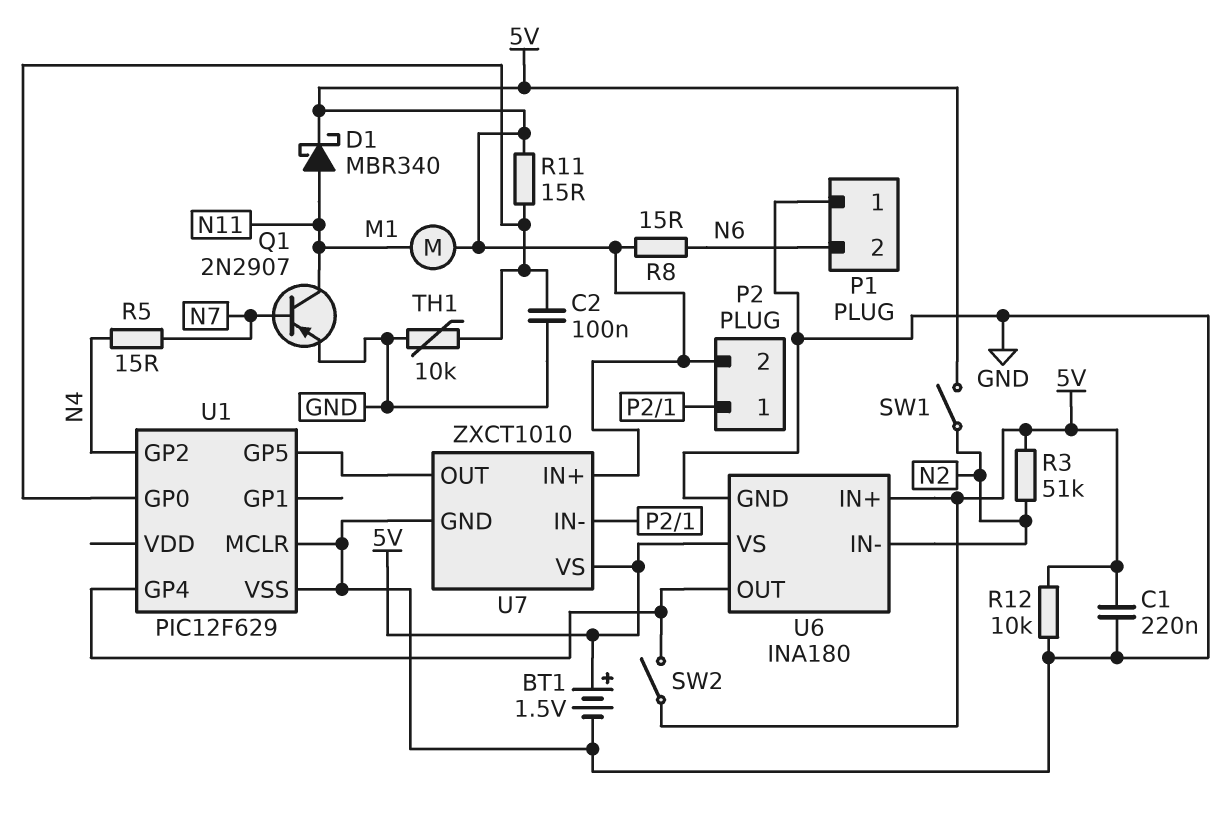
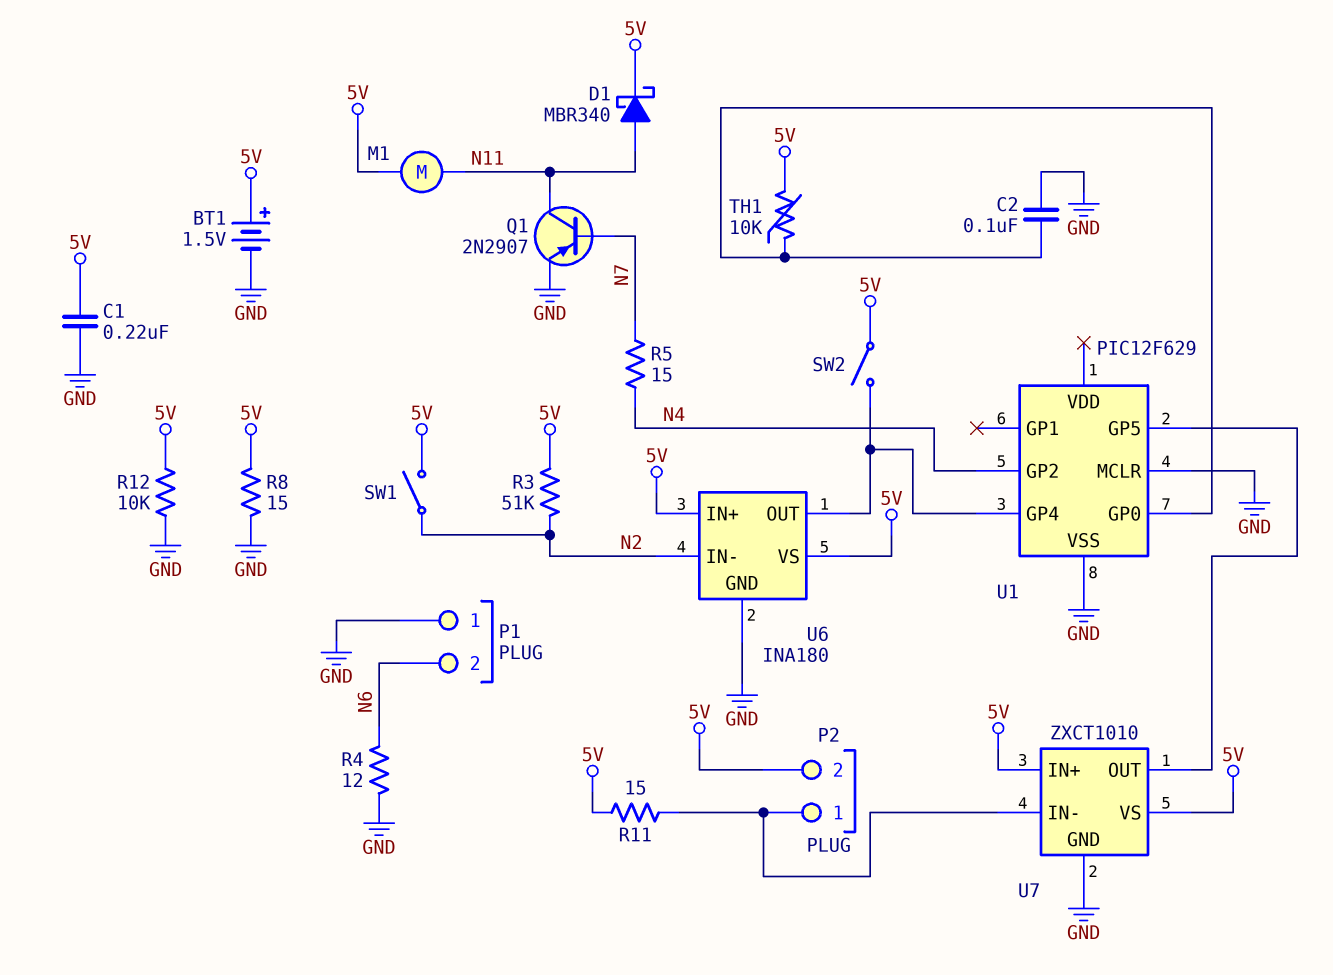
R4: none -> 12 (GND, N6)
R8: 15 (5V, N6) -> 15 (5V, GND)
R11: 15 (5V, U1/GP0) -> 15 (5V, P2/1)
TH1: 10k (GND, U1/GP0) -> 10k (5V, U1/GP0)

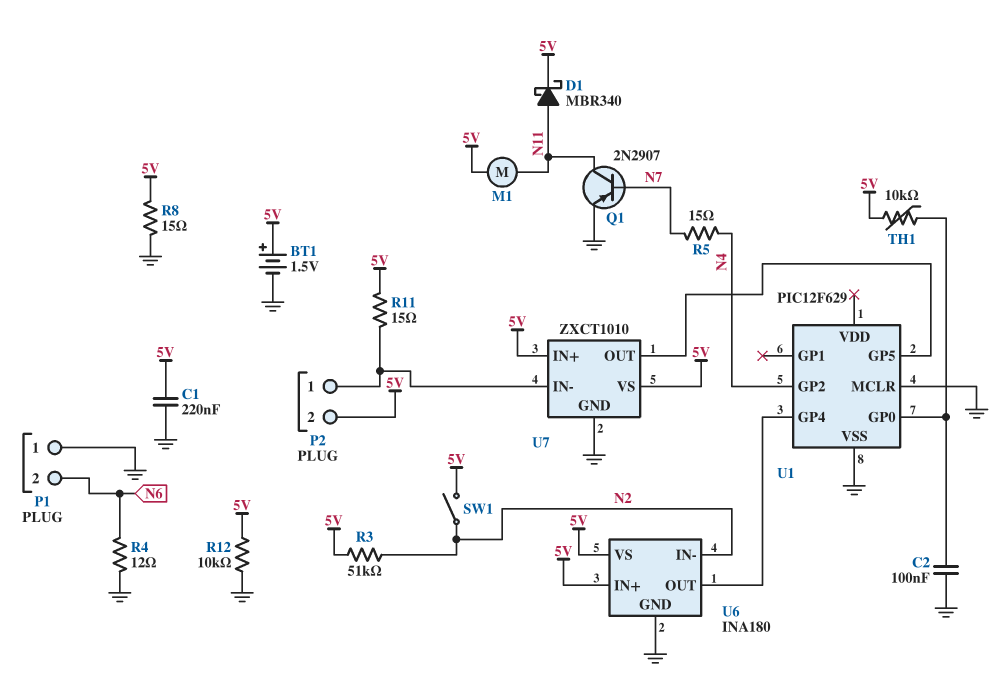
SW2: switch (5V, U1/GP4) -> none

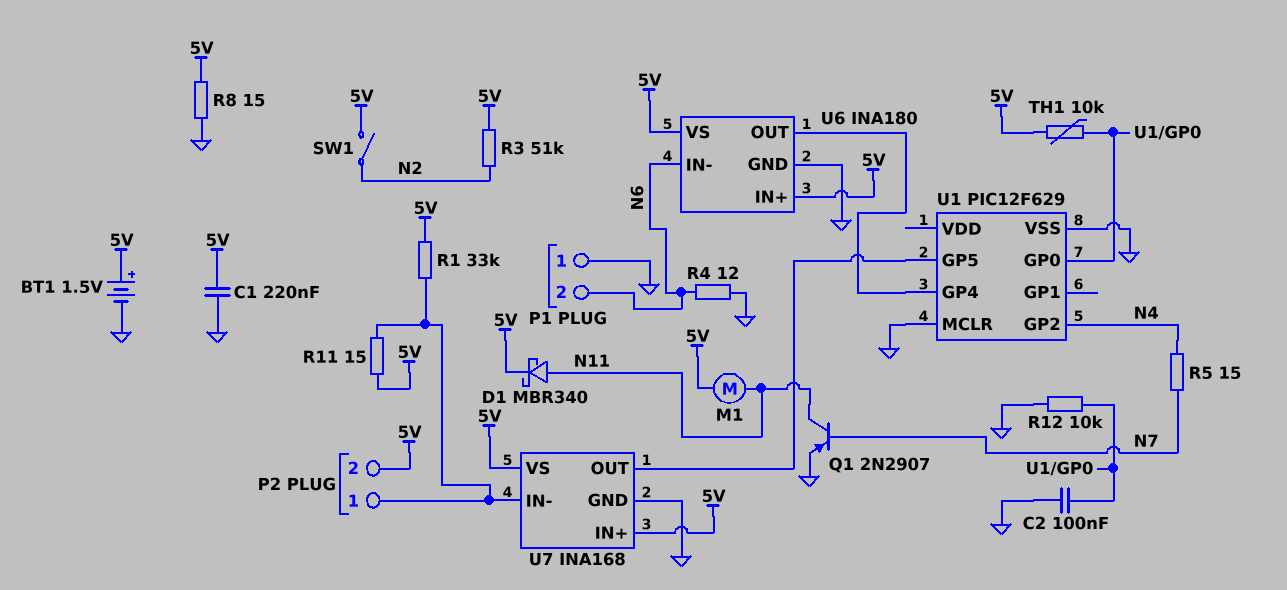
R1: none -> 33k (5V, P2/1)
R12: 10k (5V, GND) -> 10k (GND, U1/GP0)
U6 pin IN-: N2 -> N6
U7: ZXCT1010 -> INA168

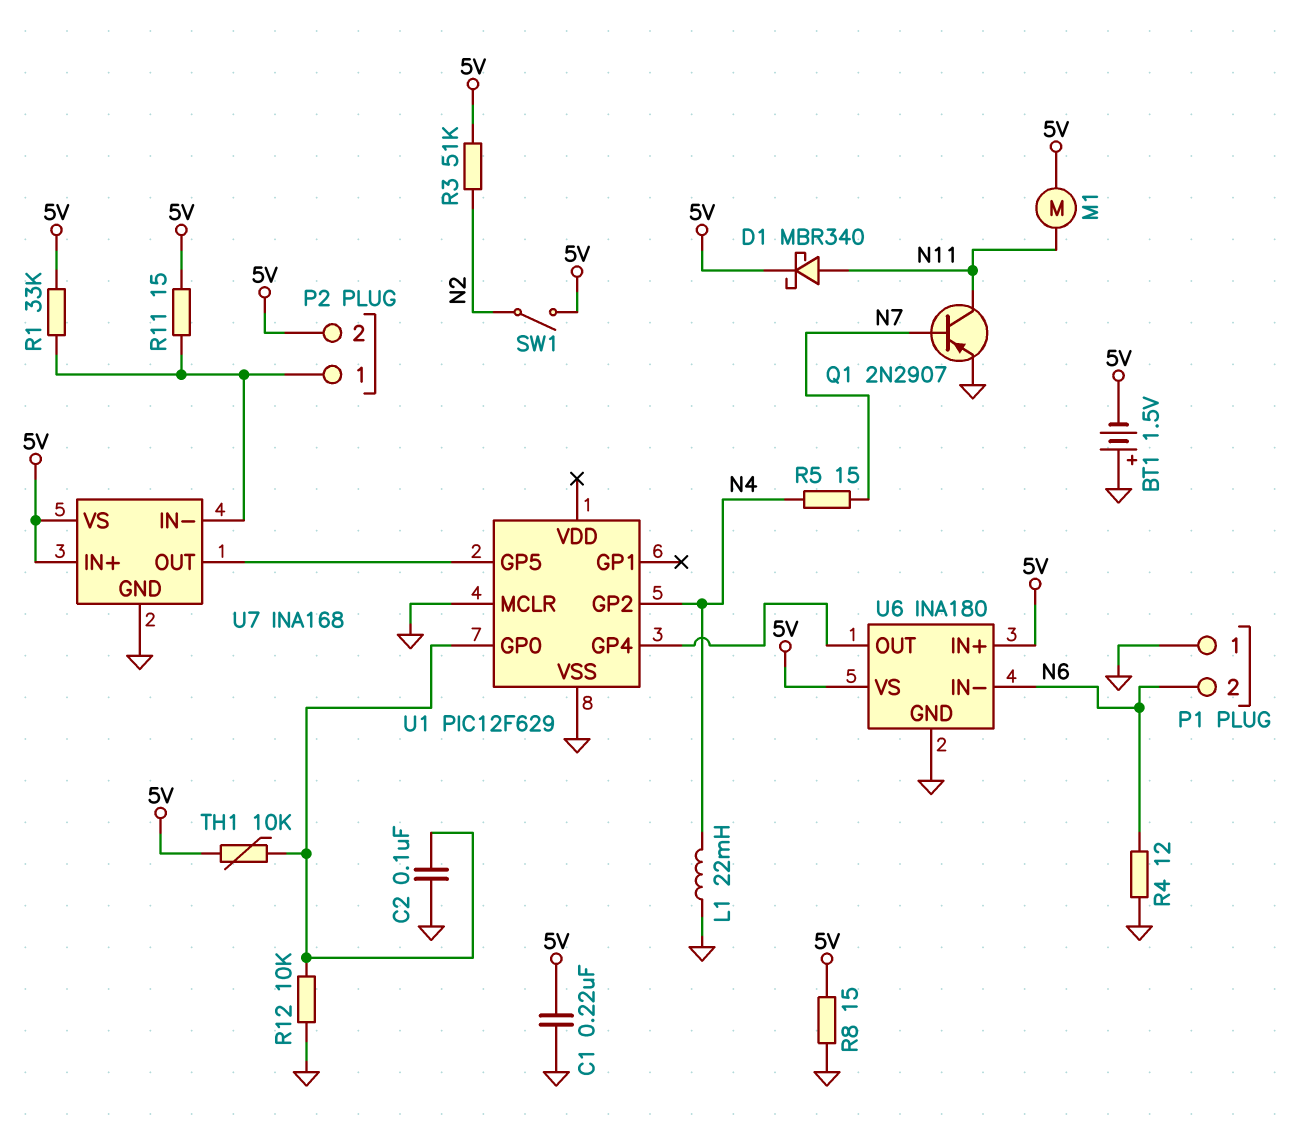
BT1: 1.5V (plus 5V, minus GND) -> 1.5V (plus GND, minus 5V)
L1: none -> 22mH (GND, N4)

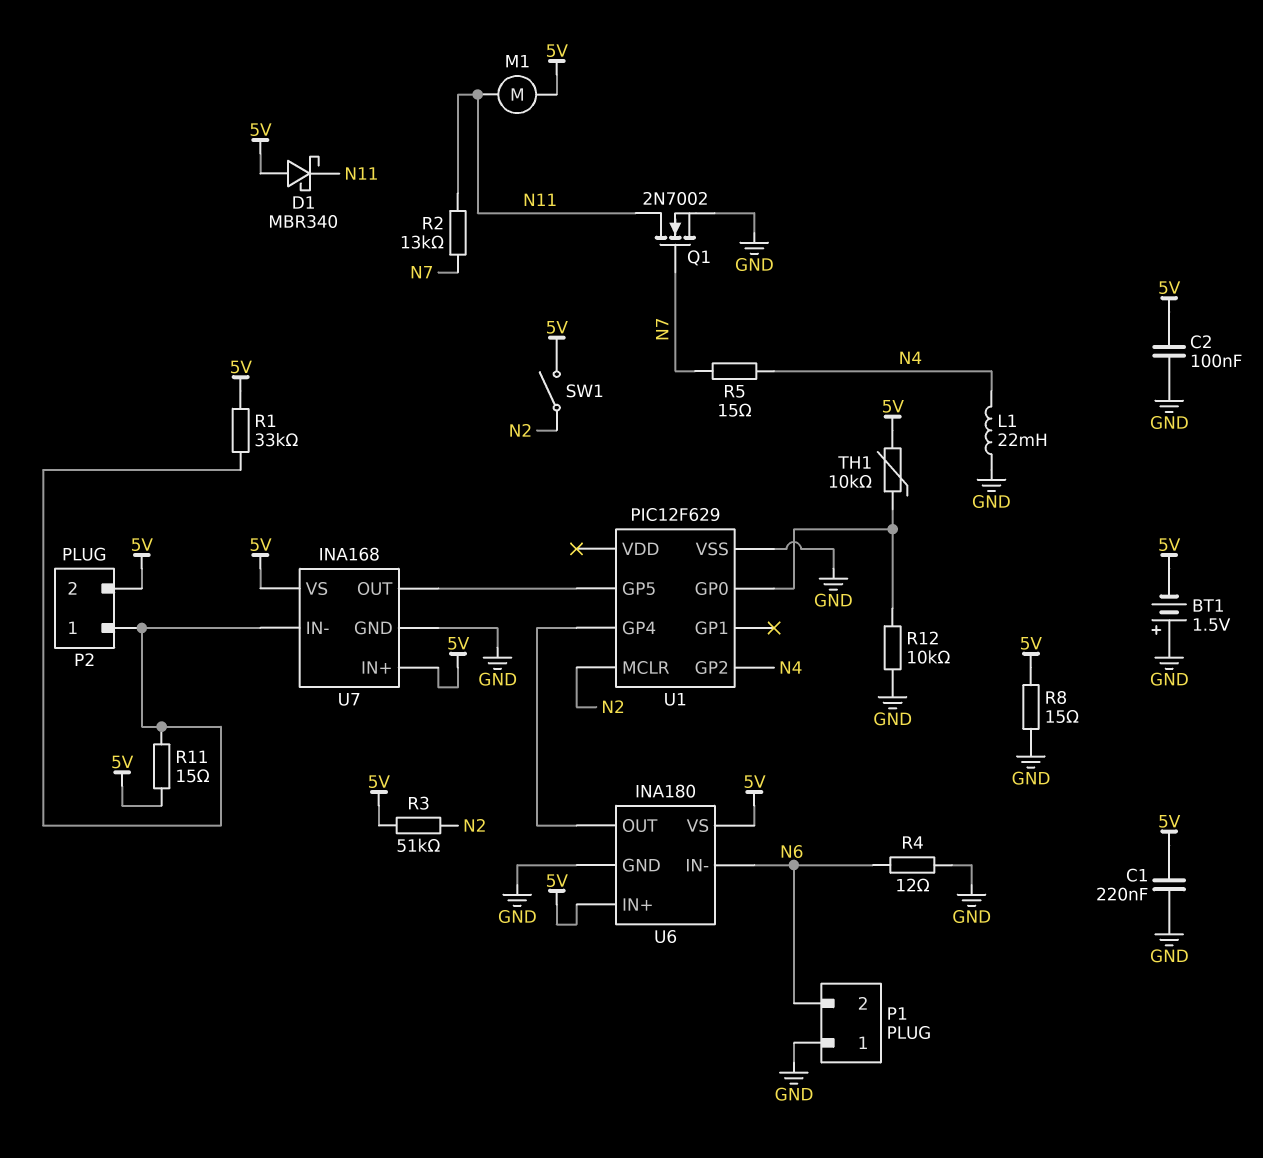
C2: 100nF (GND, U1/GP0) -> 100nF (5V, GND)
D1: schottky MBR340 (A N11, K 5V) -> schottky MBR340 (A 5V, K N11)
Q1: PNP 2N2907 (B N7, C N11, E GND) -> NMOS 2N7002 (G N7, D N11, S GND)
R2: none -> 13k (N7, N11)
U1 pin MCLR: GND -> N2

